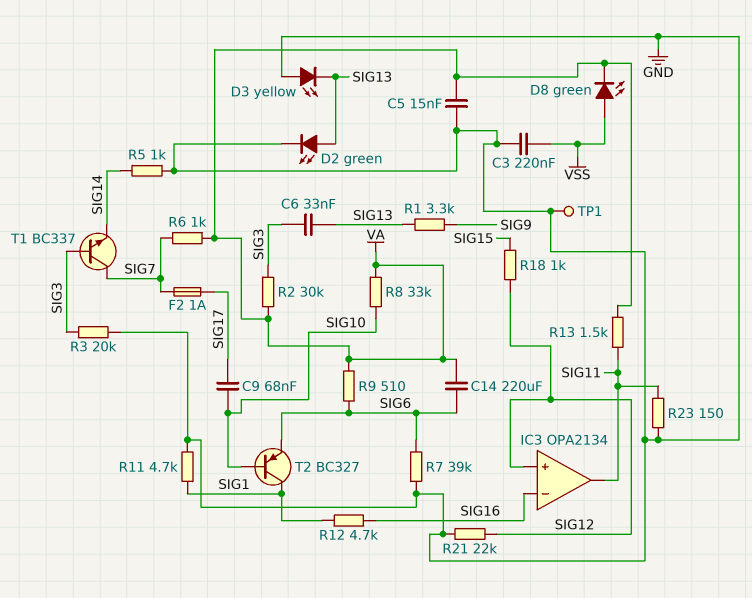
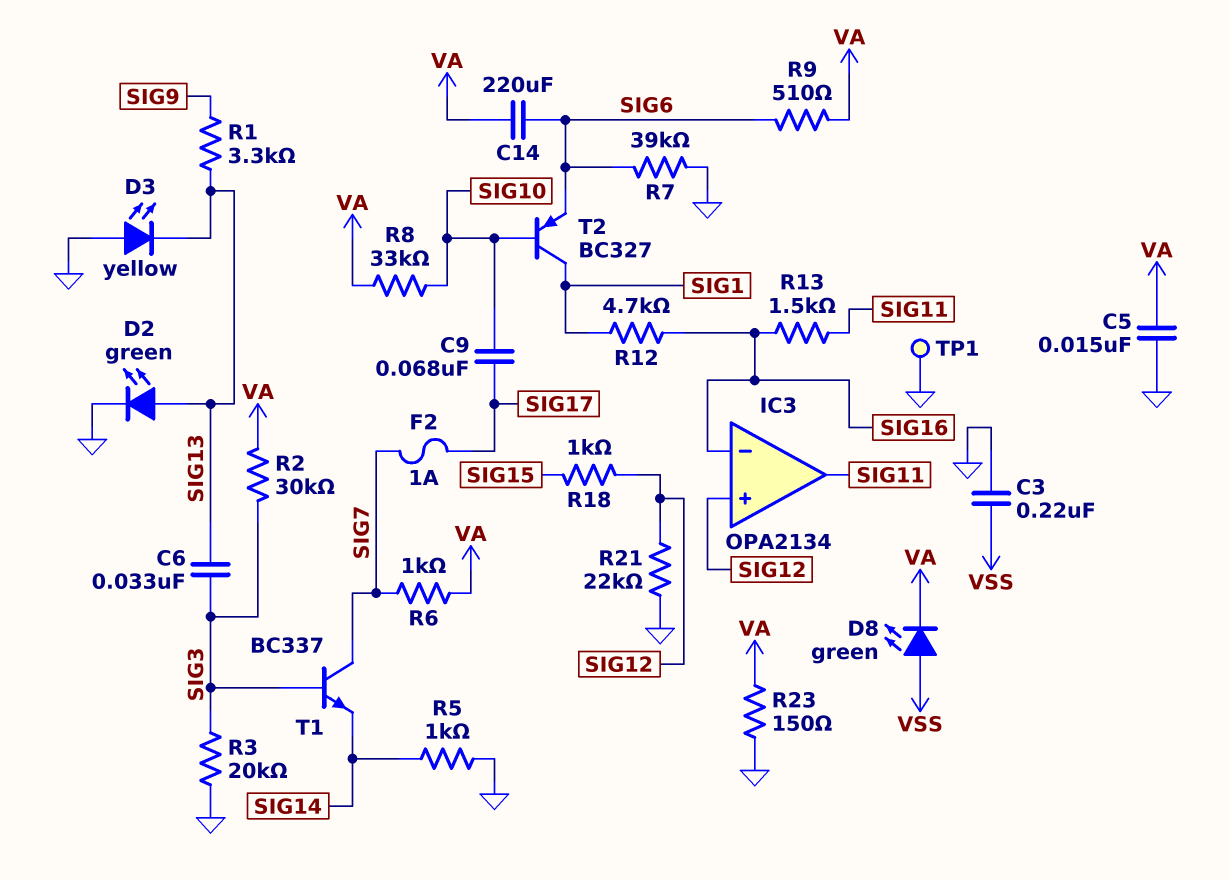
R11: 4.7k (GND, SIG1) -> none
R13: 1.5k (SIG11, VA) -> 1.5k (SIG11, SIG16)
R23: 150 (GND, SIG11) -> 150 (GND, VA)

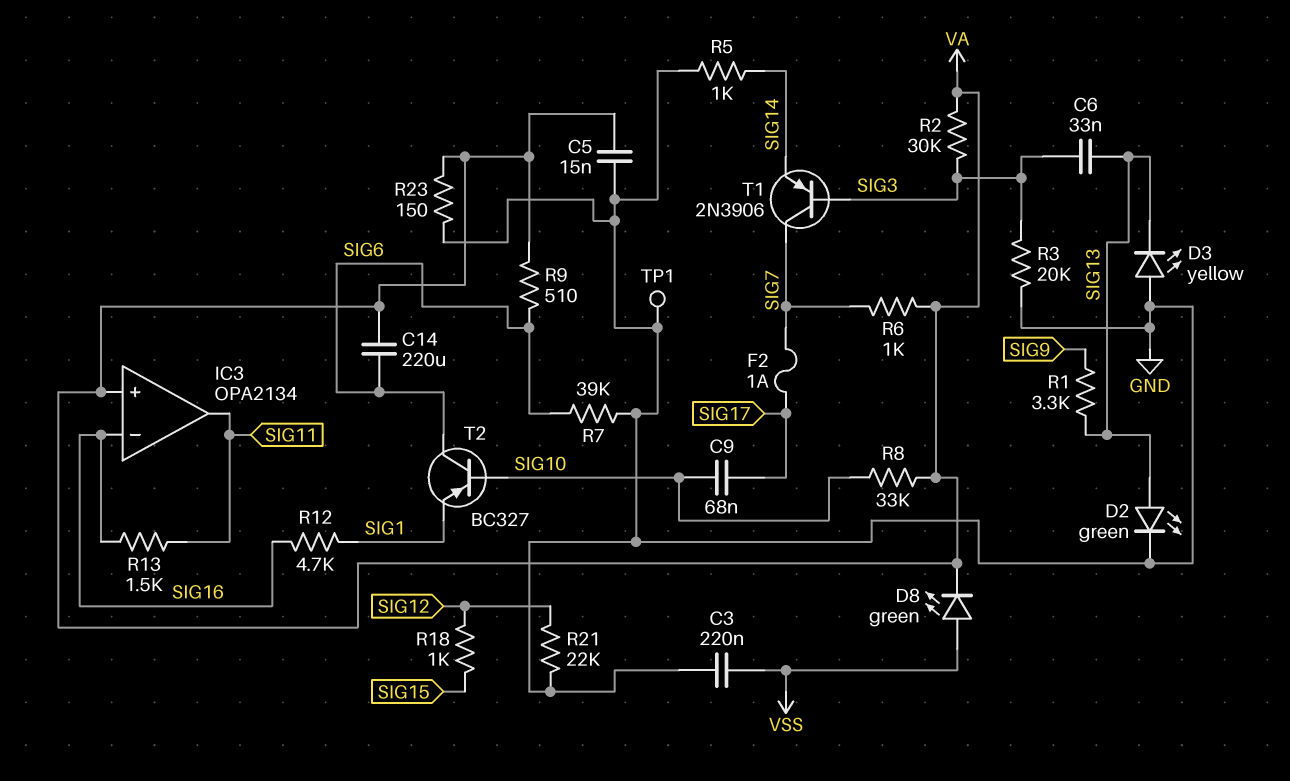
IC3 pin in+: SIG12 -> VA
T1: NPN BC337 (B SIG3, C SIG7, E SIG14) -> PNP 2N3906 (B SIG3, C SIG7, E SIG14)
T2: PNP BC327 (B SIG10, C SIG1, E SIG6) -> PNP BC327 (B SIG10, C SIG6, E SIG1)

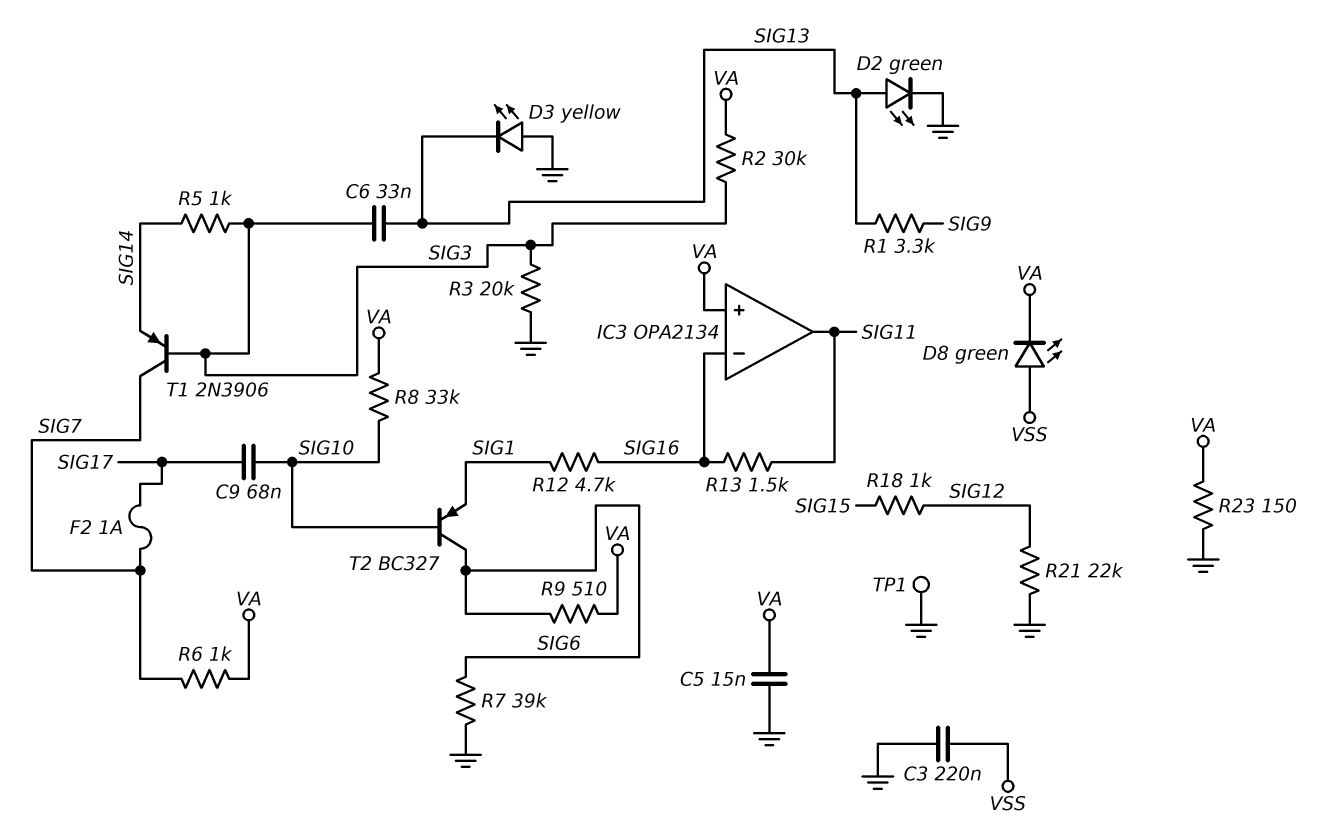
C14: 220uF (SIG6, VA) -> none
R5: 1k (GND, SIG14) -> 1k (SIG3, SIG14)

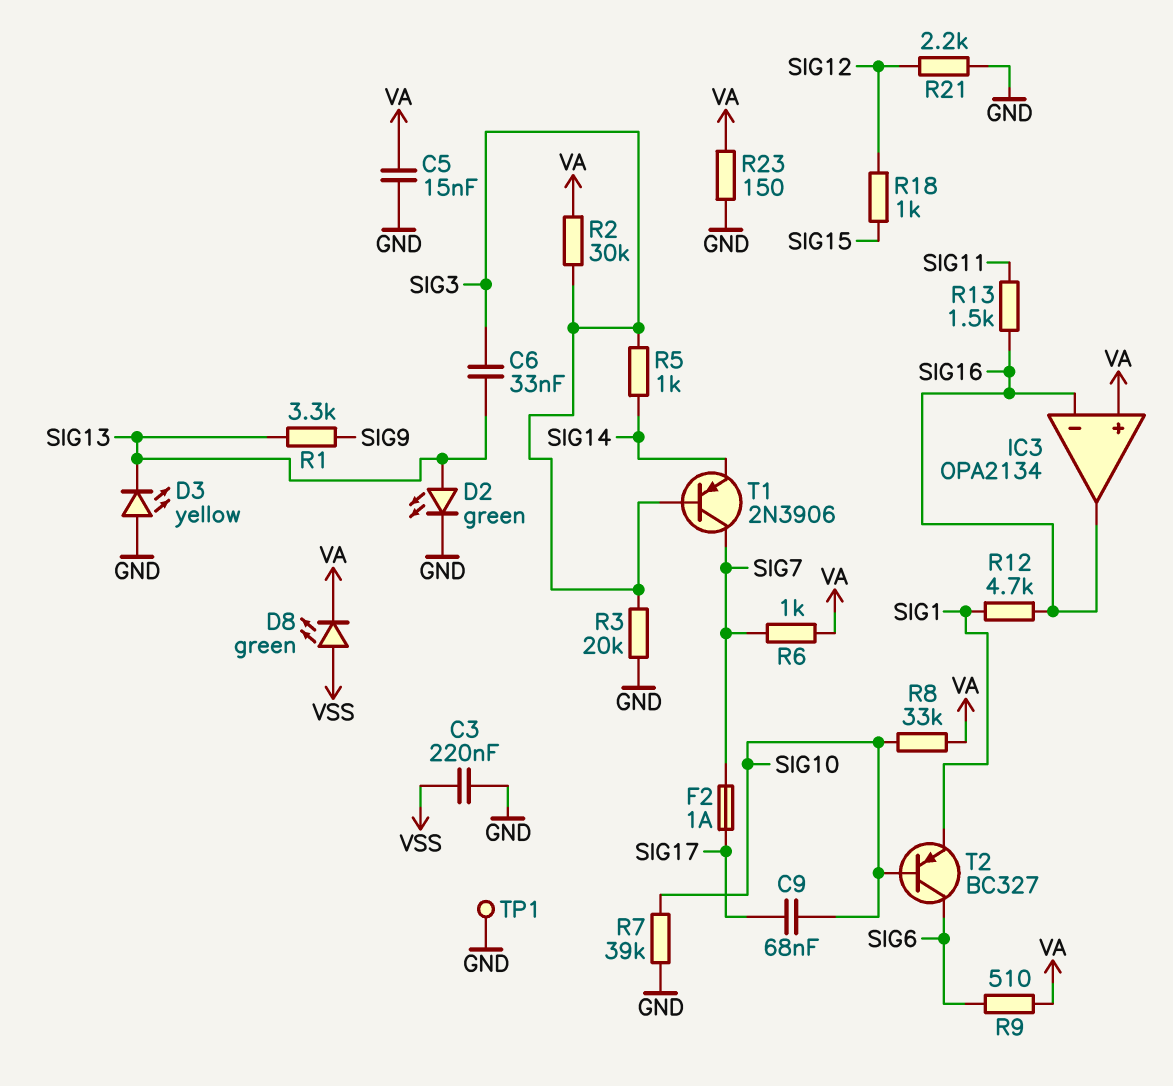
IC3 pin out: SIG11 -> SIG16
R7: 39k (GND, SIG6) -> 39k (GND, SIG10)
R21: 22k (GND, SIG12) -> 2.2k (GND, SIG12)

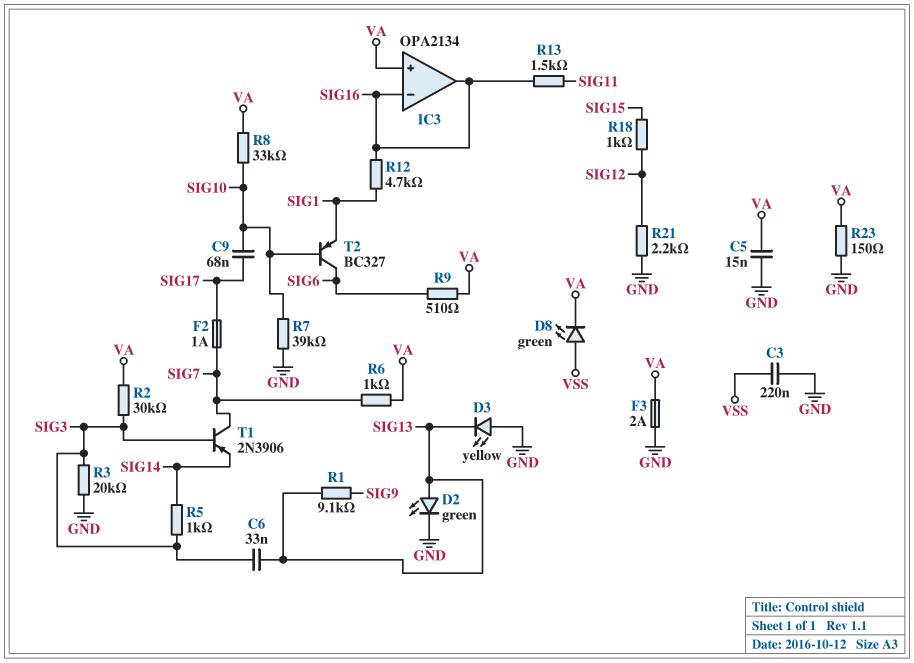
F3: none -> 2A (GND, VA)
R1: 3.3k (SIG9, SIG13) -> 9.1k (SIG9, SIG13)
TP1: test point (GND) -> none

